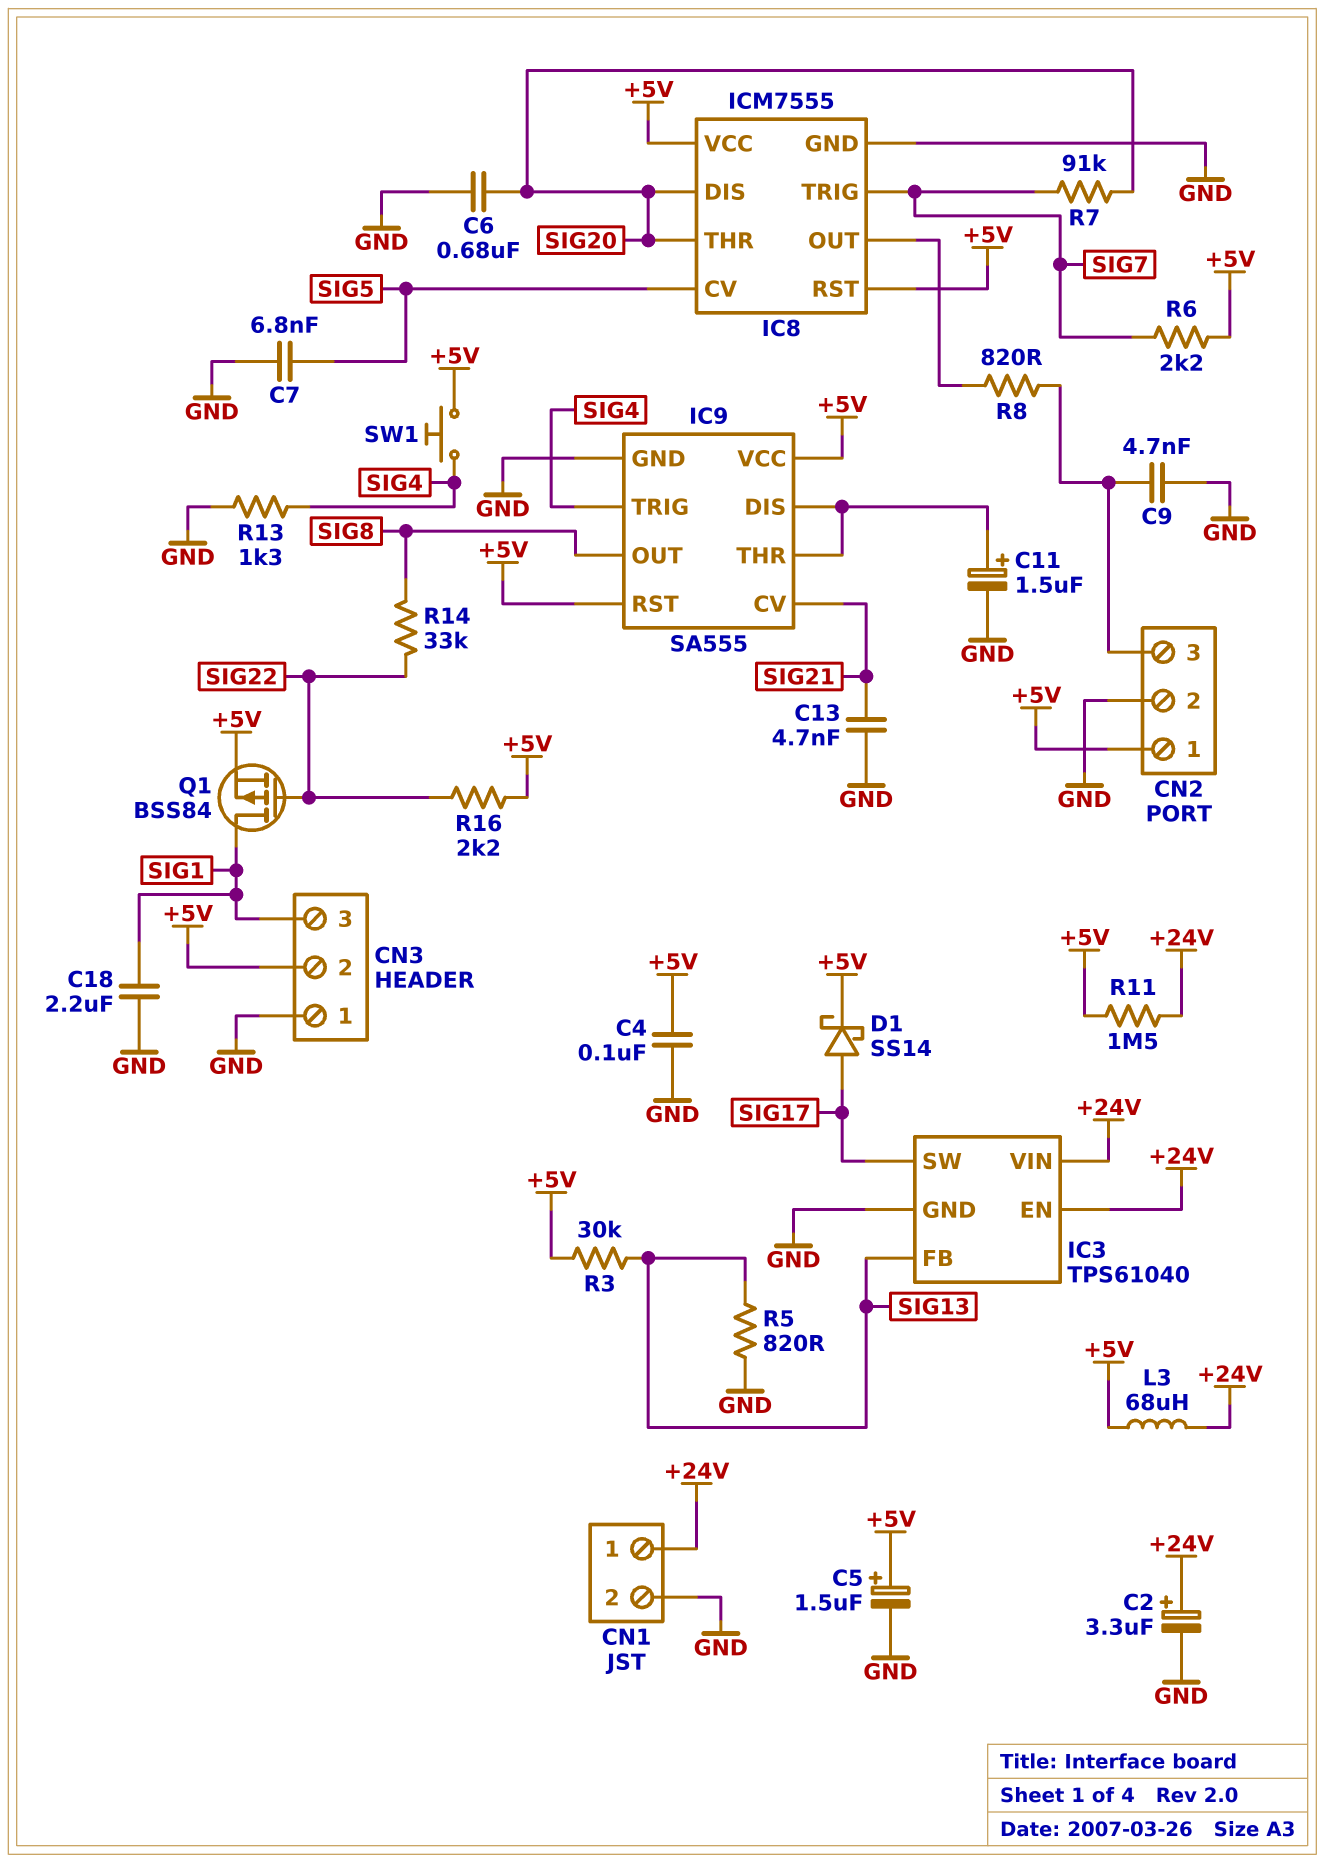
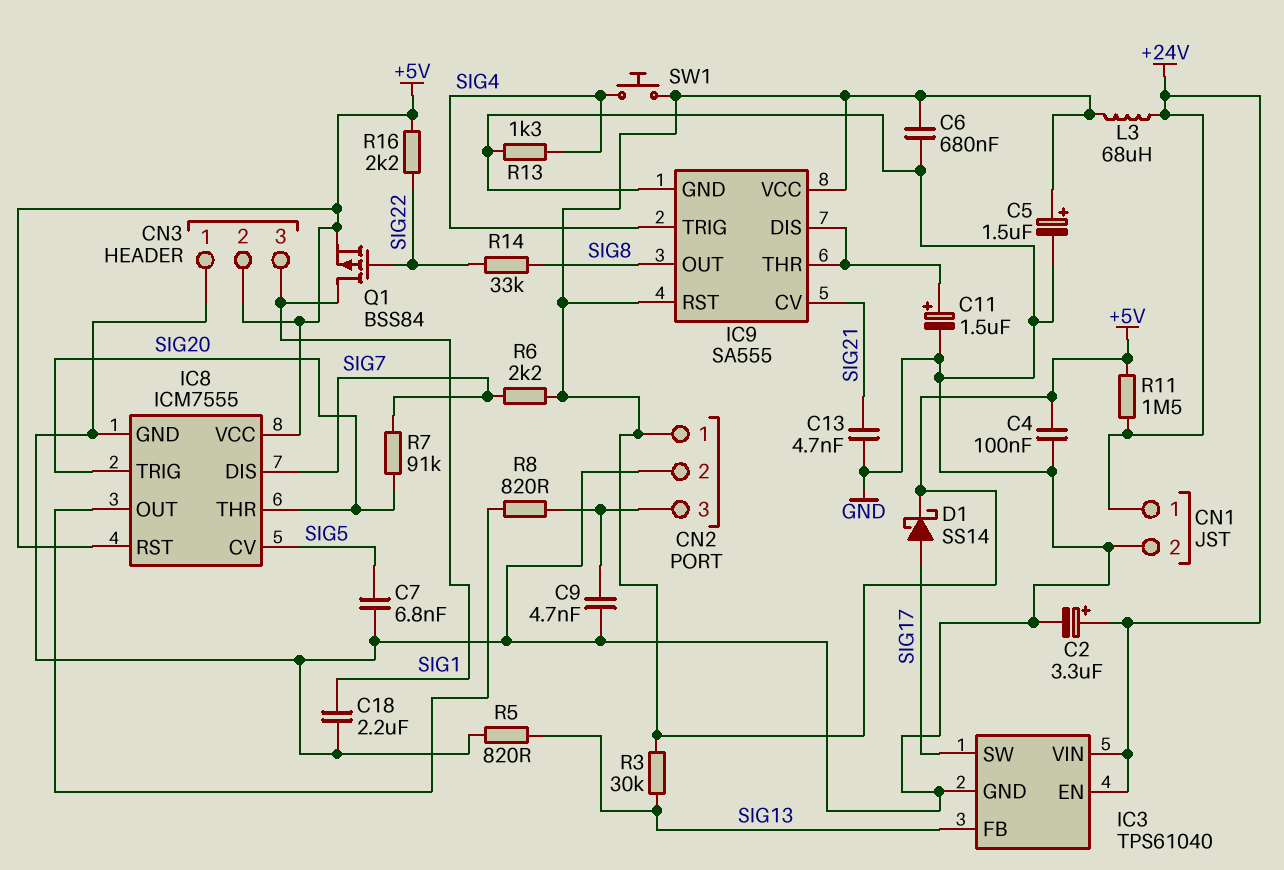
C6: 680nF (GND, SIG20) -> 680nF (+5V, GND)
IC8 pin DIS: SIG20 -> SIG7
IC8 pin TRIG: SIG7 -> SIG20

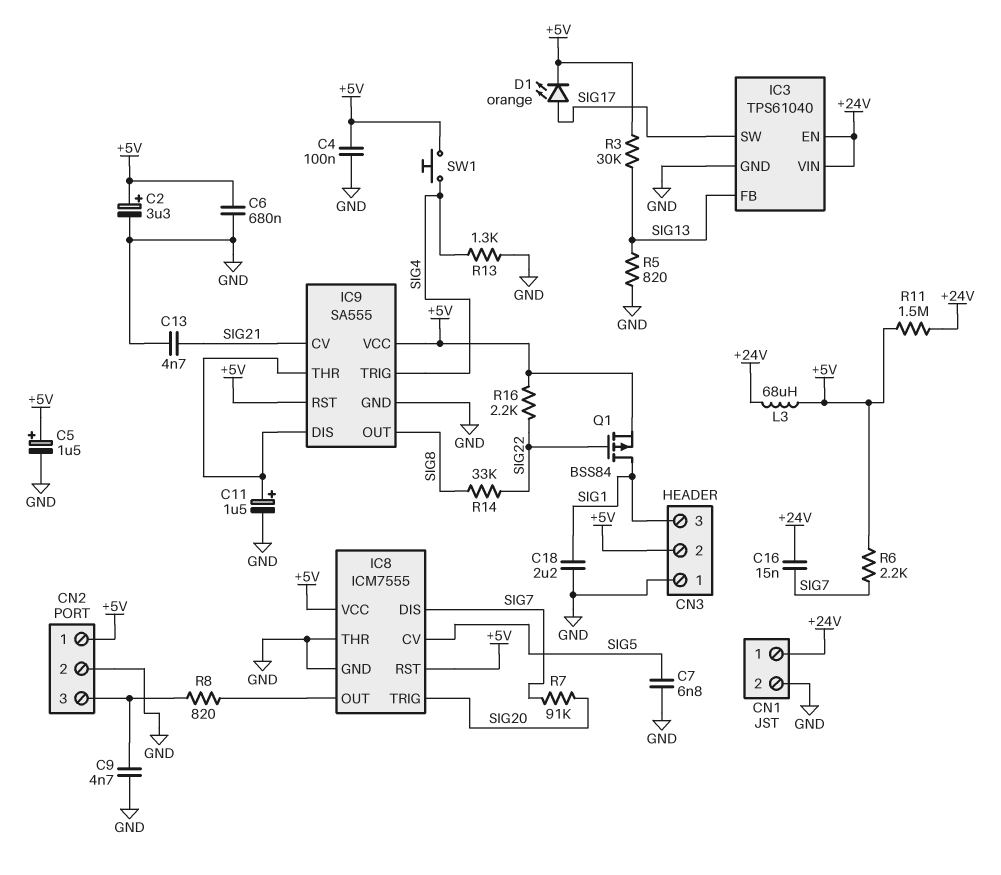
C2: 3.3uF (plus +24V, minus GND) -> 3.3uF (plus +5V, minus GND)
C16: none -> 15nF (+24V, SIG7)
D1: schottky SS14 (A SIG17, K +5V) -> LED orange (A SIG17, K +5V)
IC8 pin THR: SIG20 -> GND

